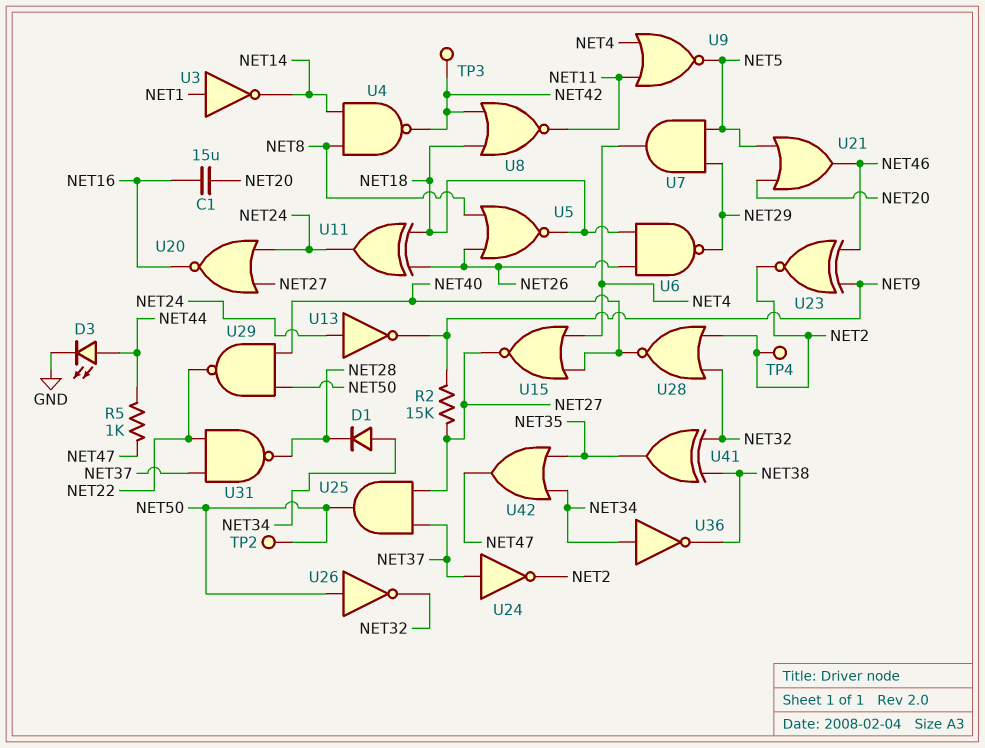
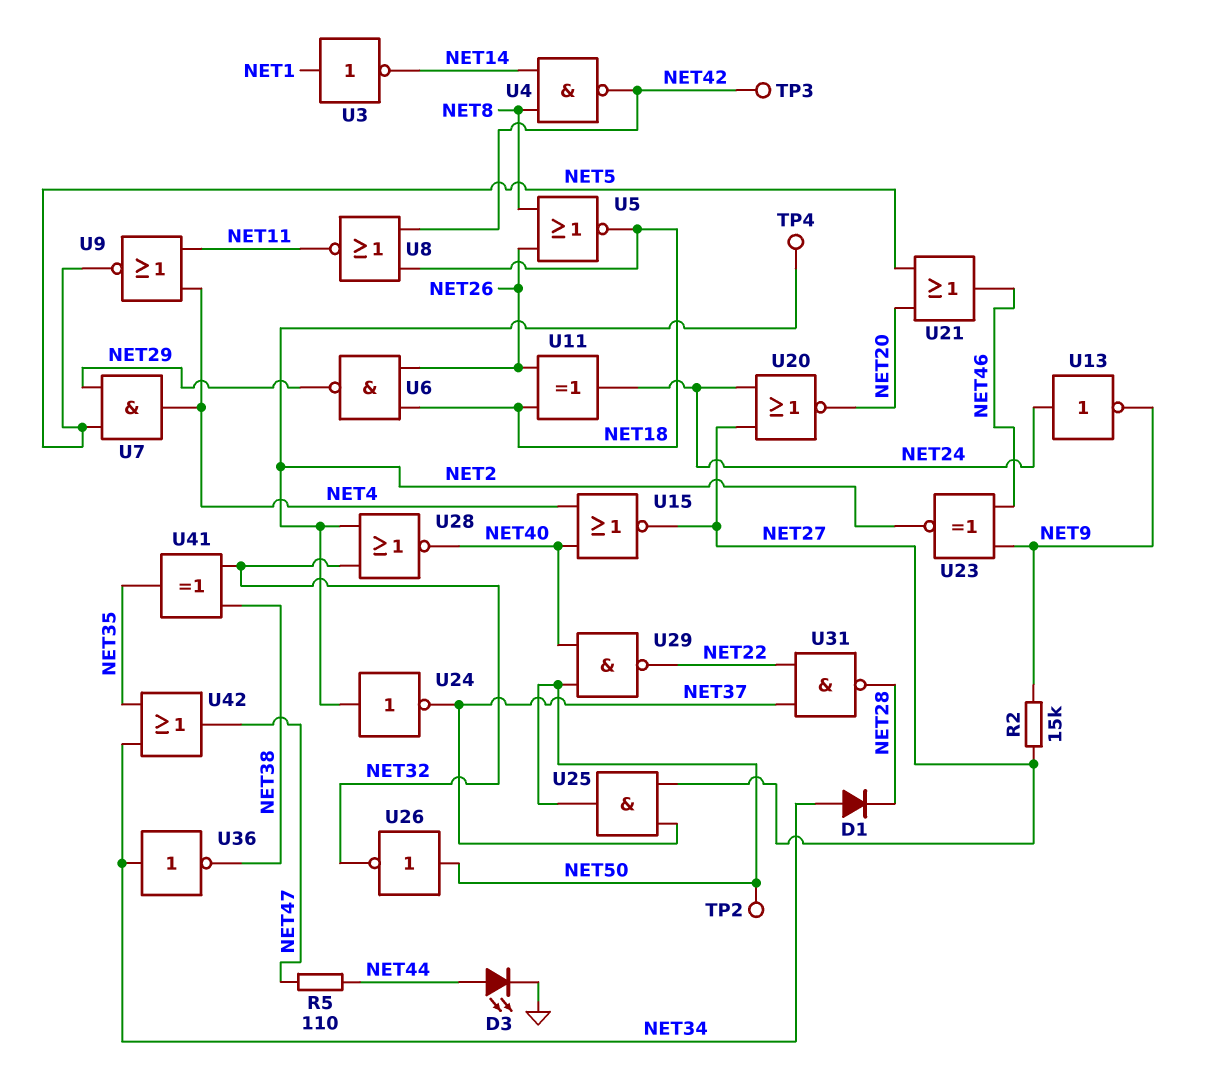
C1: 15uF (NET16, NET20) -> none
R5: 1k (NET44, NET47) -> 110 (NET44, NET47)
U20: NOR (in NET24, in NET27, out NET16) -> NOR (in NET24, in NET27, out NET20)
U24: NOT (in NET37, out NET2) -> NOT (in NET2, out NET37)

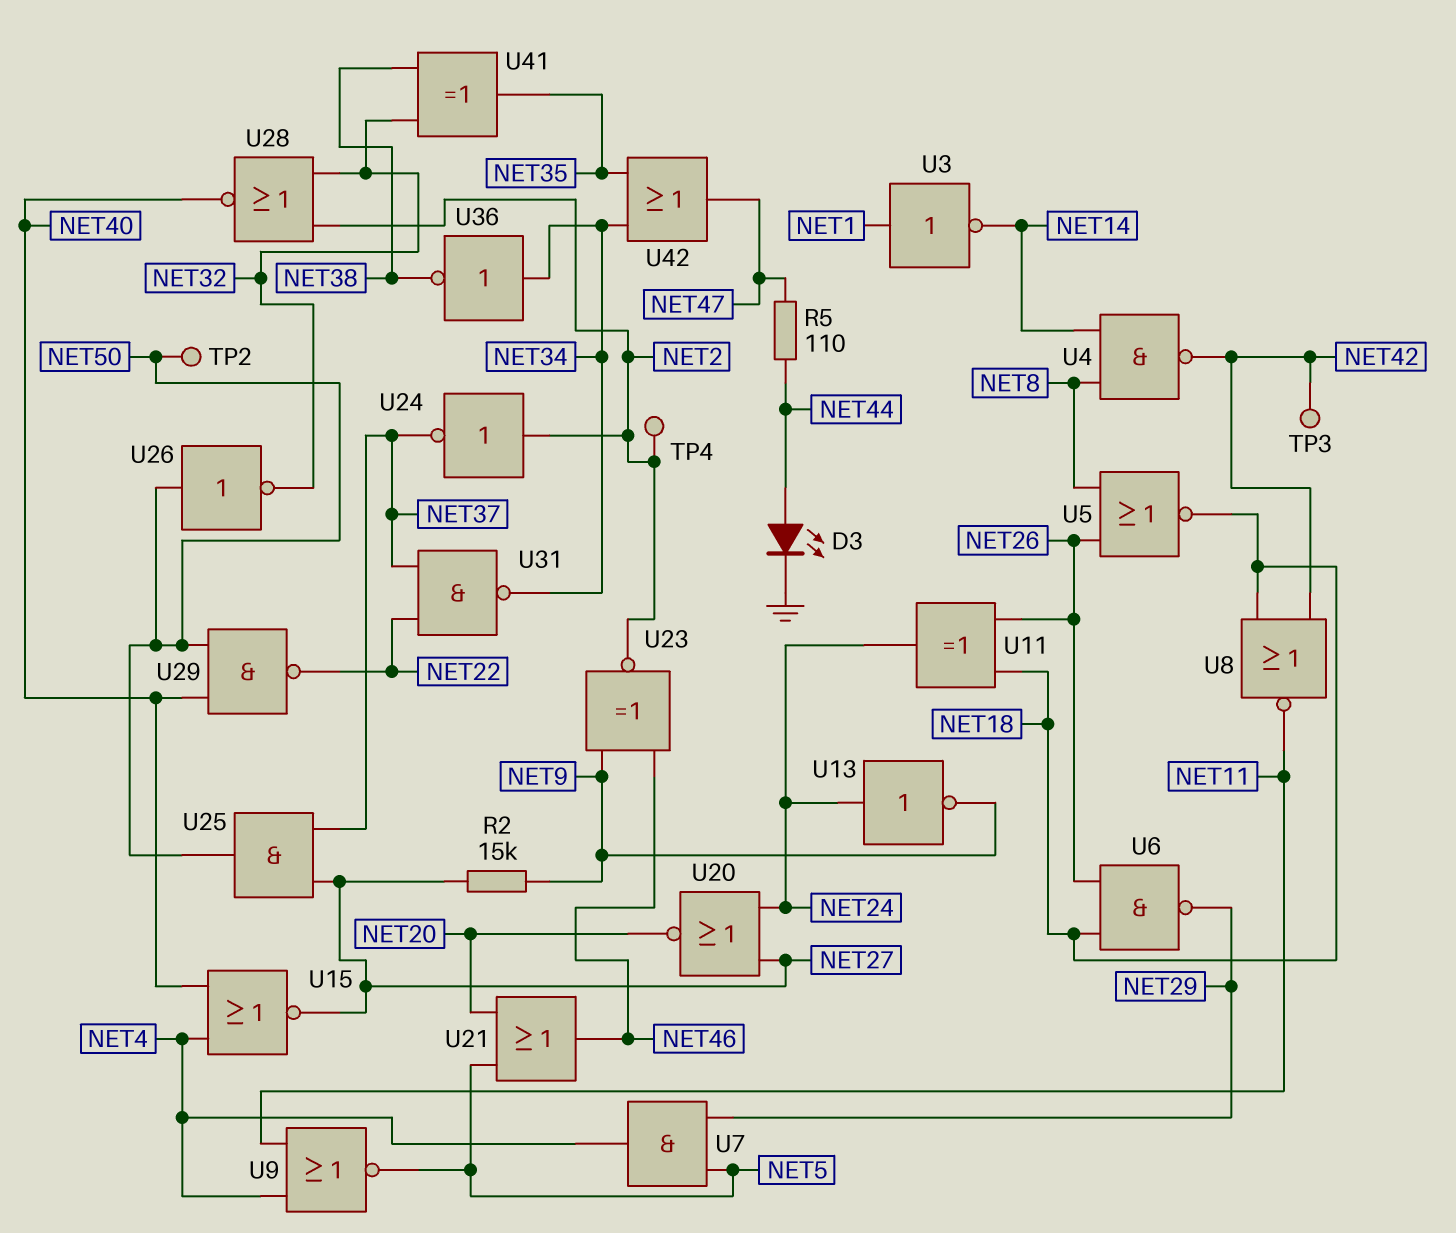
D1: diode (A NET34, K NET28) -> none
U31: NAND (in NET22, in NET37, out NET28) -> NAND (in NET22, in NET37, out NET34)

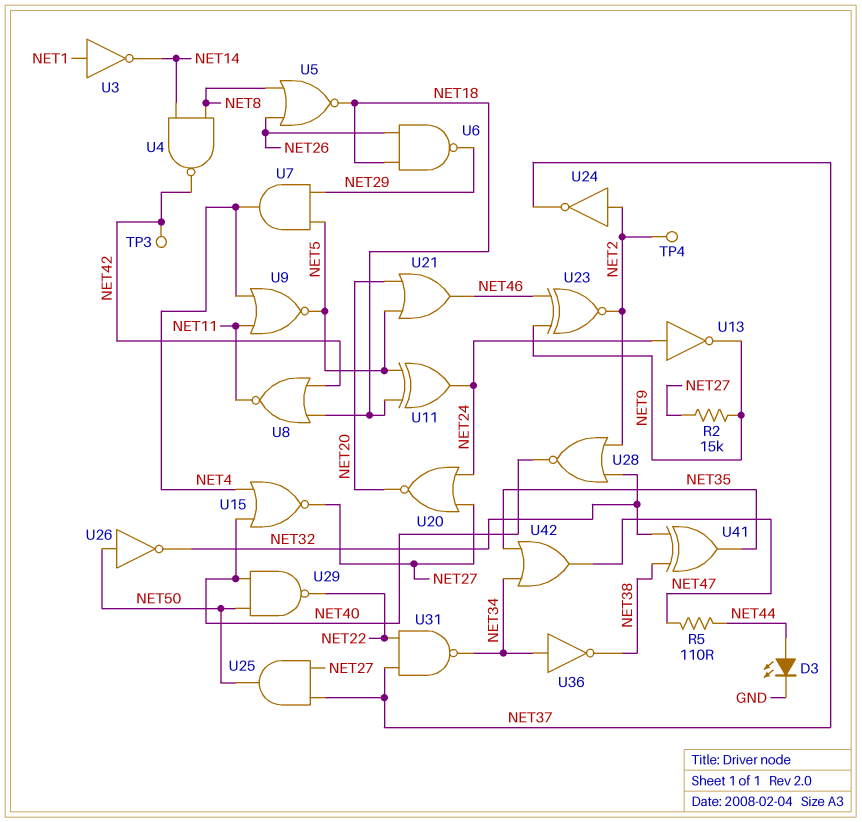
TP2: test point (NET50) -> none
U11: XOR (in NET18, in NET26, out NET24) -> XOR (in NET5, in NET18, out NET24)

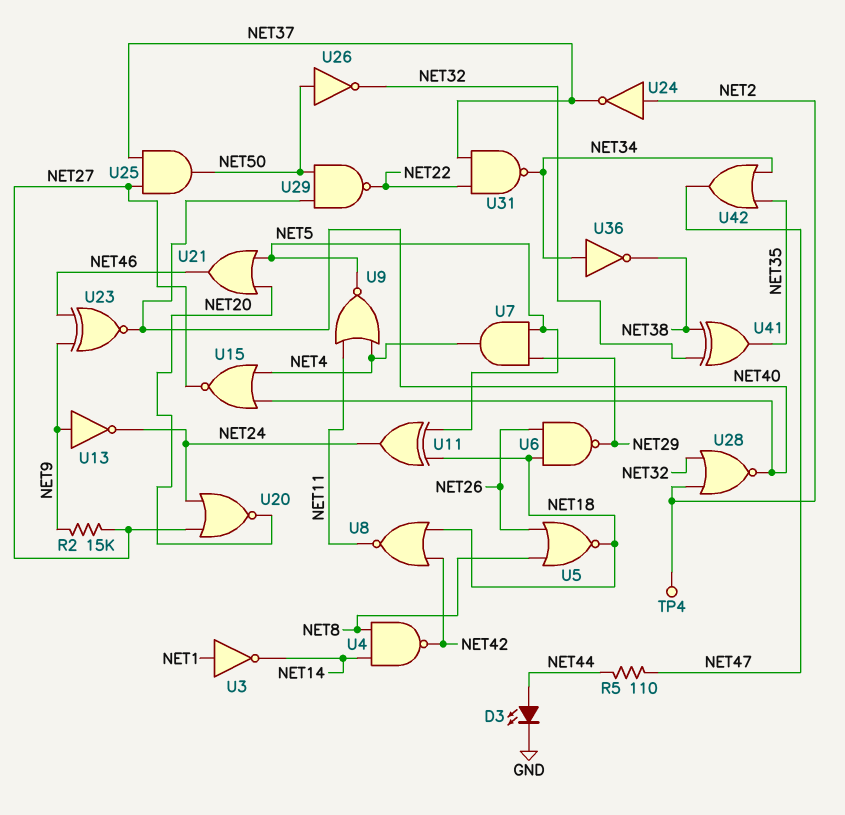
TP3: test point (NET42) -> none
U13: NOT (in NET24, out NET9) -> NOT (in NET9, out NET24)
U23: XNOR (in NET9, in NET46, out NET2) -> XNOR (in NET9, in NET46, out NET40)

